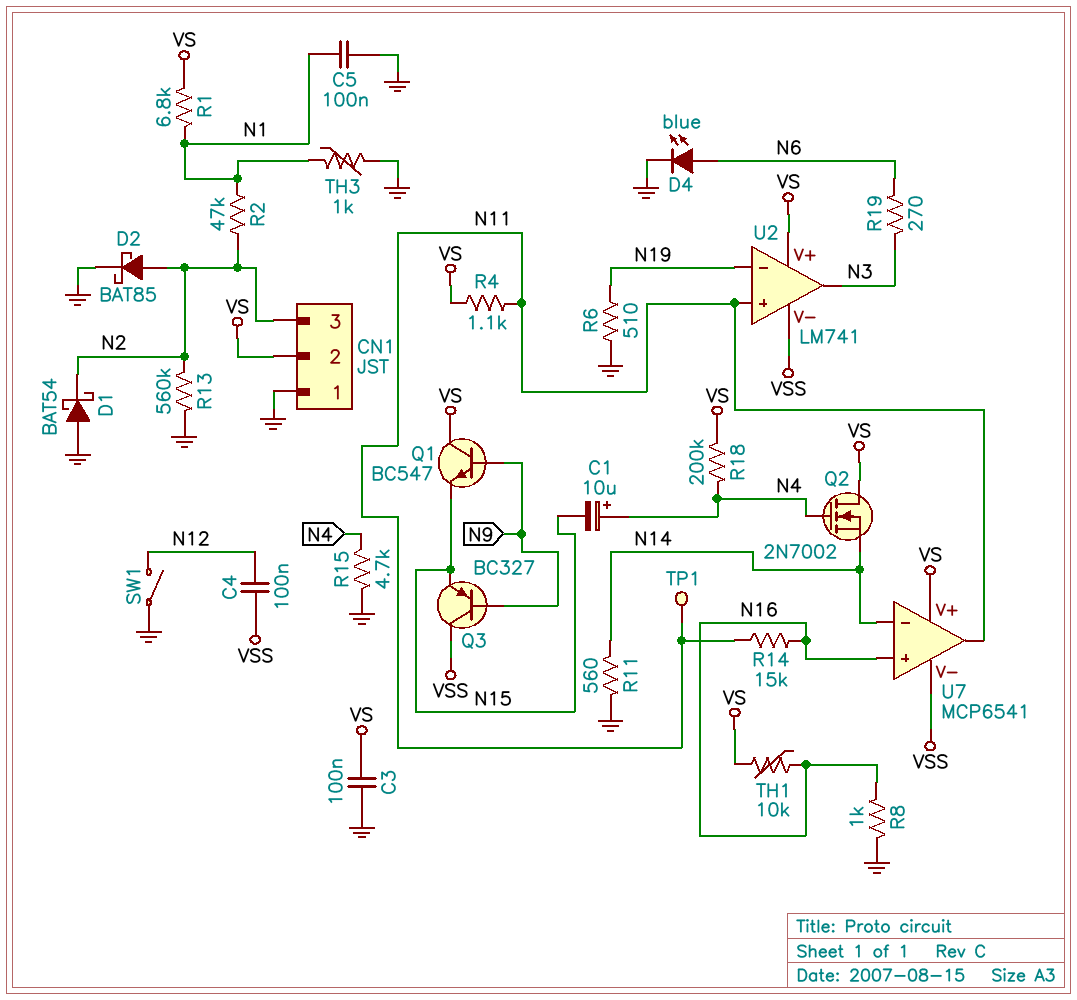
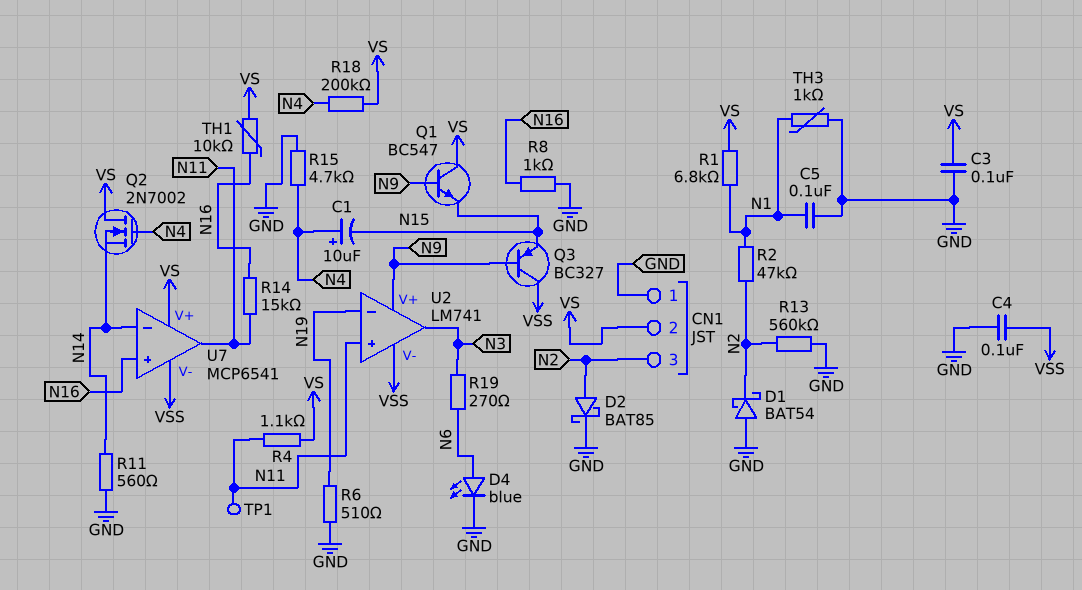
C4: 100nF (N12, VSS) -> 100nF (GND, VSS)
SW1: switch (GND, N12) -> none
U2 pin V+: VS -> N9

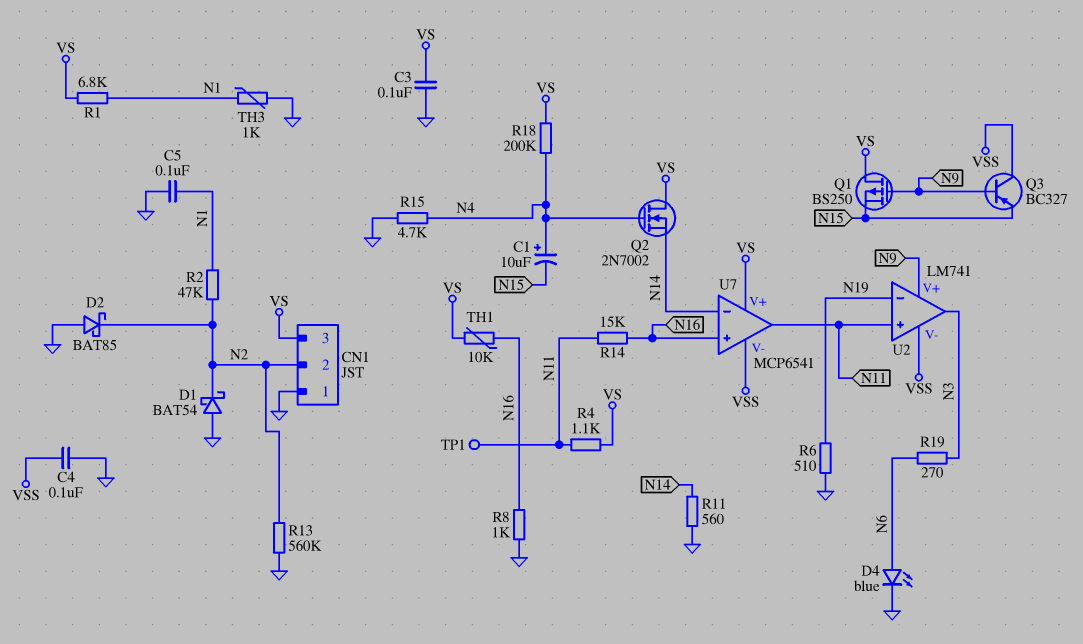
CN1 pin 2: VS -> N2
CN1 pin 3: N2 -> VS
D2: schottky BAT85 (A N2, K GND) -> schottky BAT85 (A GND, K N2)
Q1: NPN BC547 (B N9, C VS, E N15) -> PMOS BS250 (G N9, D VS, S N15)

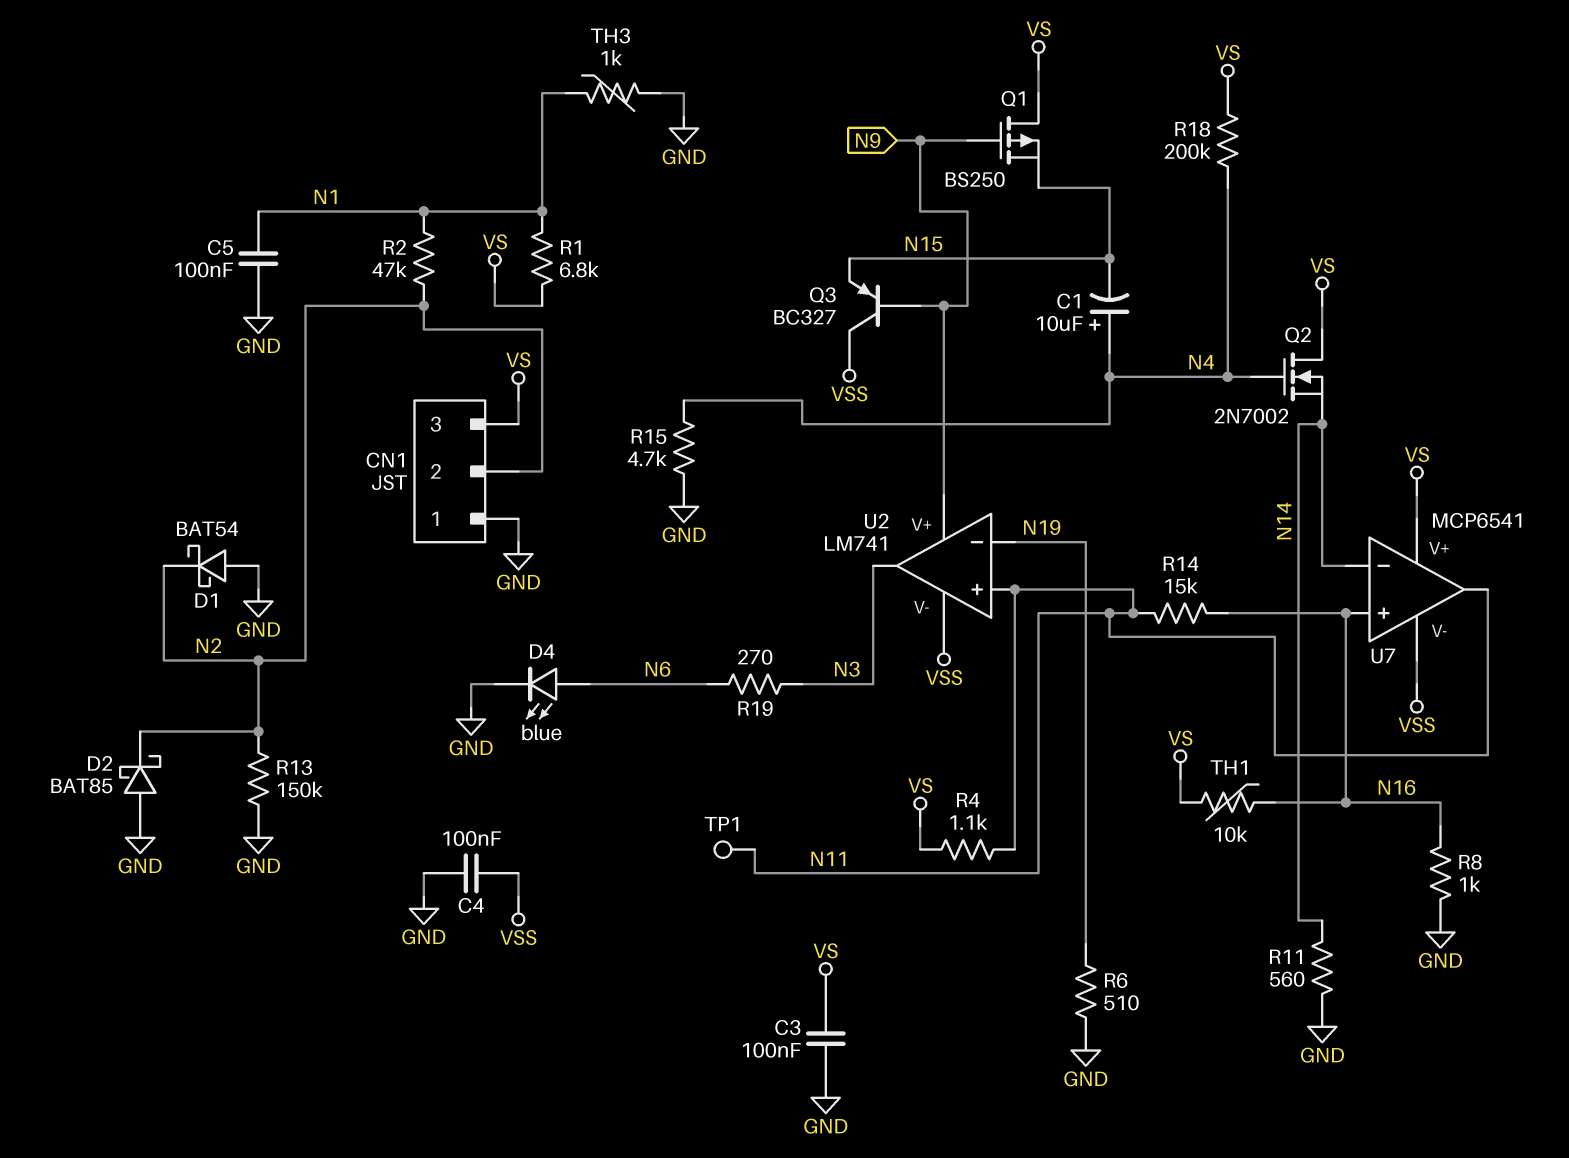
R13: 560k (GND, N2) -> 150k (GND, N2)

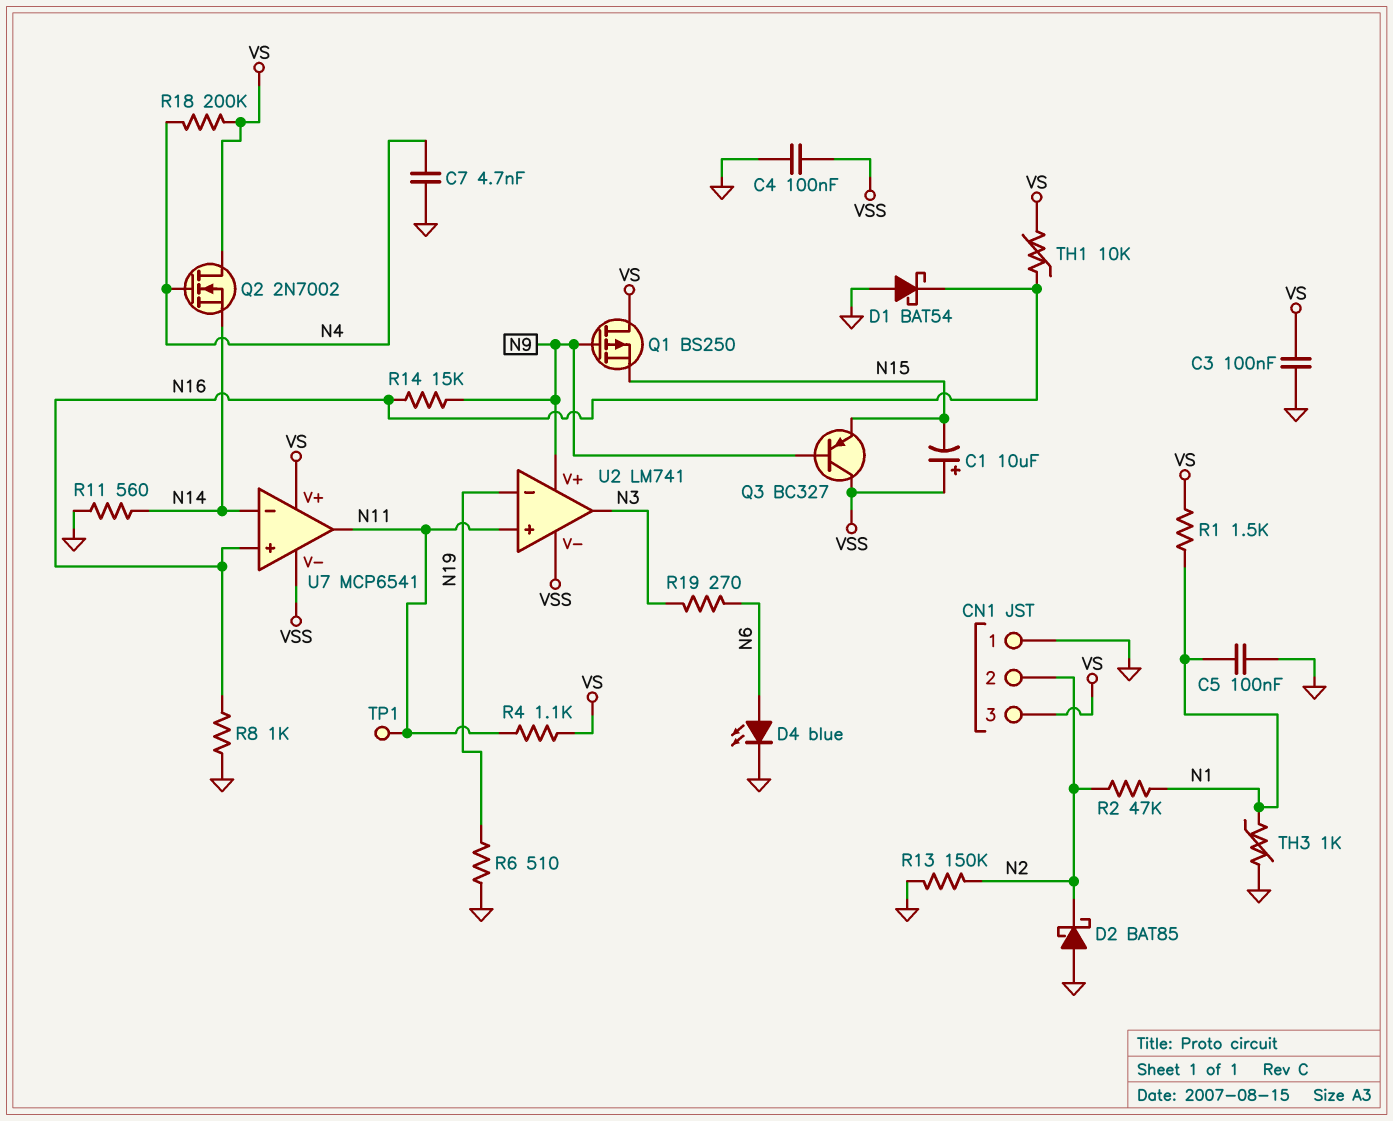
C1: 10uF (plus N4, minus N15) -> 10uF (plus VSS, minus N15)
C7: none -> 4.7nF (GND, N4)
D1: schottky BAT54 (A GND, K N2) -> schottky BAT54 (A GND, K N16)
R1: 6.8k (N1, VS) -> 1.5k (N1, VS)
R14: 15k (N11, N16) -> 15k (N9, N16)
R15: 4.7k (GND, N4) -> none

